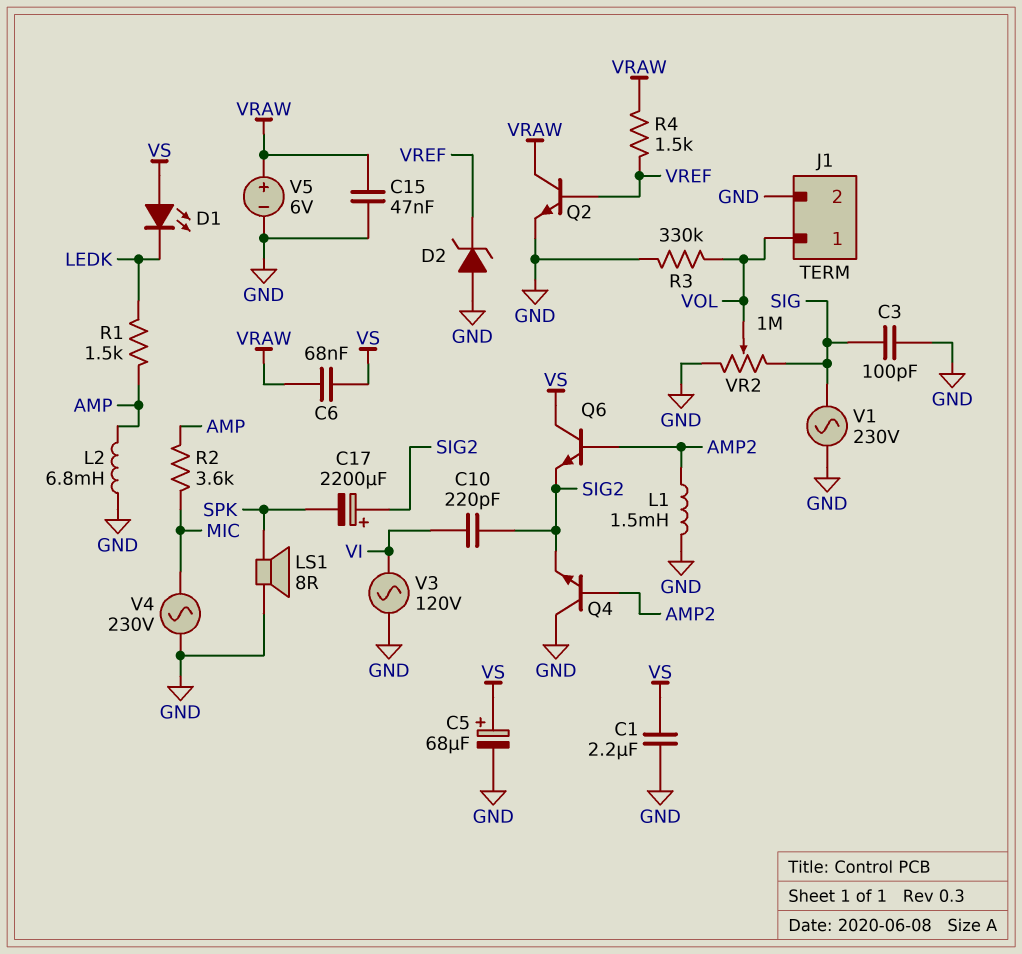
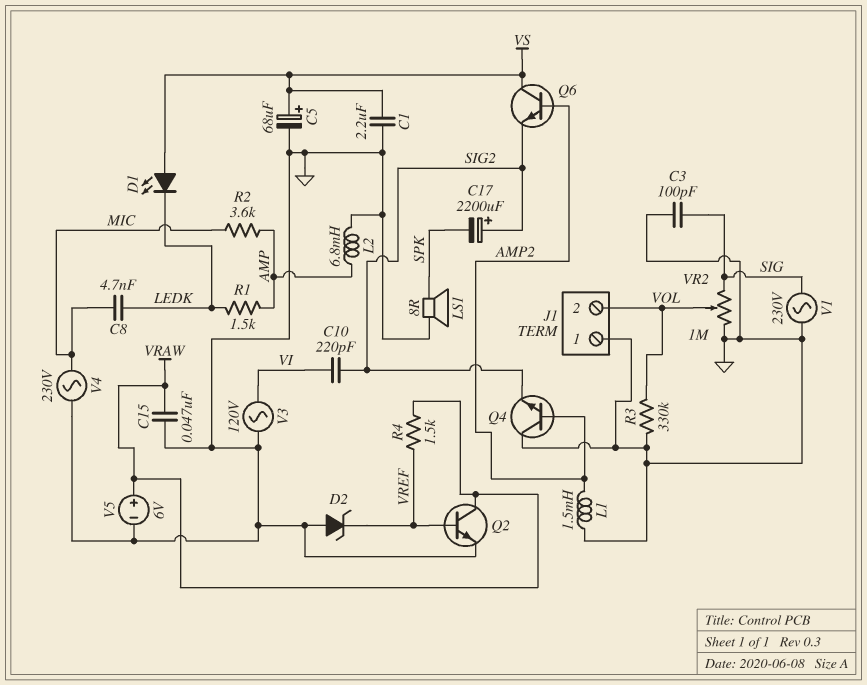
C6: 68nF (VRAW, VS) -> none
C8: none -> 4.7nF (LEDK, MIC)
J1 pin 1: VOL -> GND
J1 pin 2: GND -> VOL

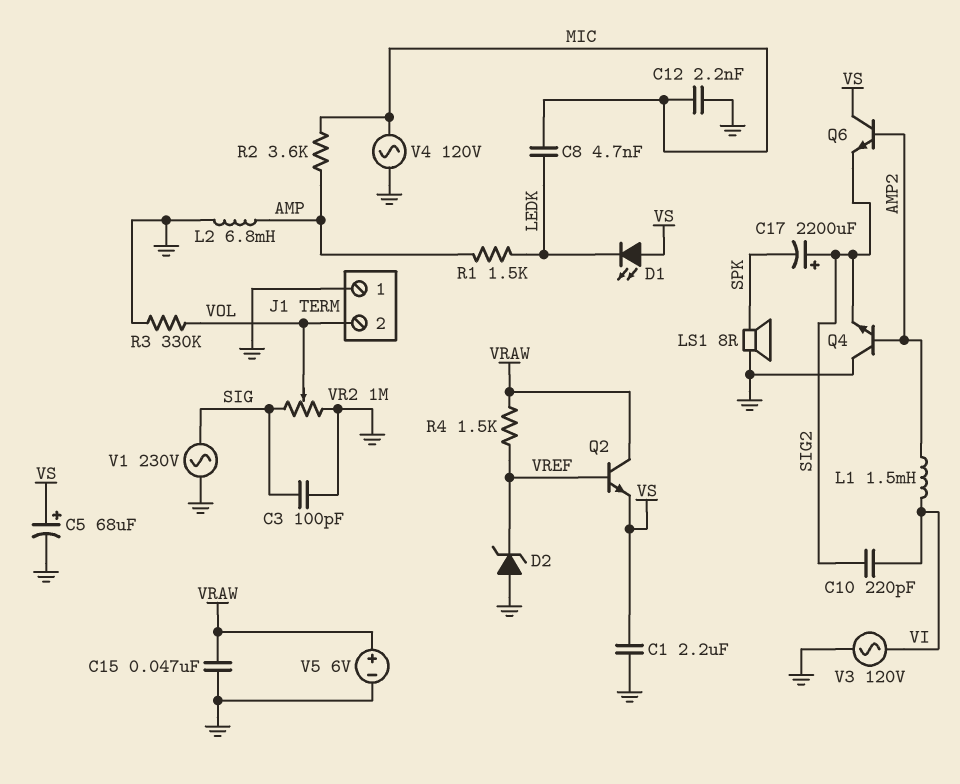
C12: none -> 2.2nF (GND, MIC)
L1: 1.5mH (AMP2, GND) -> 1.5mH (AMP2, VI)
Q2: NPN (B VREF, C VRAW, E GND) -> NPN (B VREF, C VRAW, E VS)
V4: AC 230V (GND, MIC) -> AC 120V (GND, MIC)

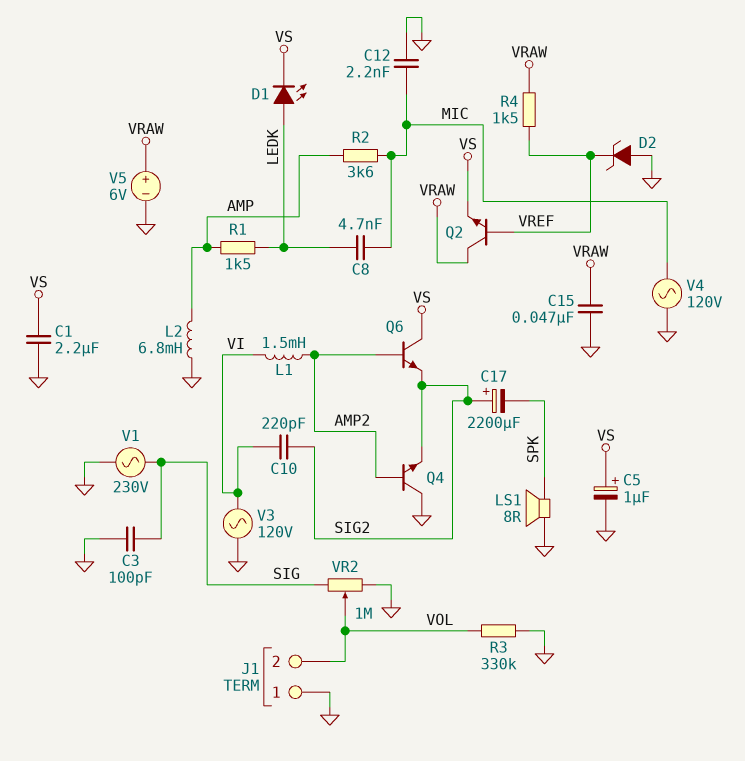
C5: 68uF (plus VS, minus GND) -> 1uF (plus VS, minus GND)
D1: LED (A VS, K LEDK) -> LED (A LEDK, K VS)

